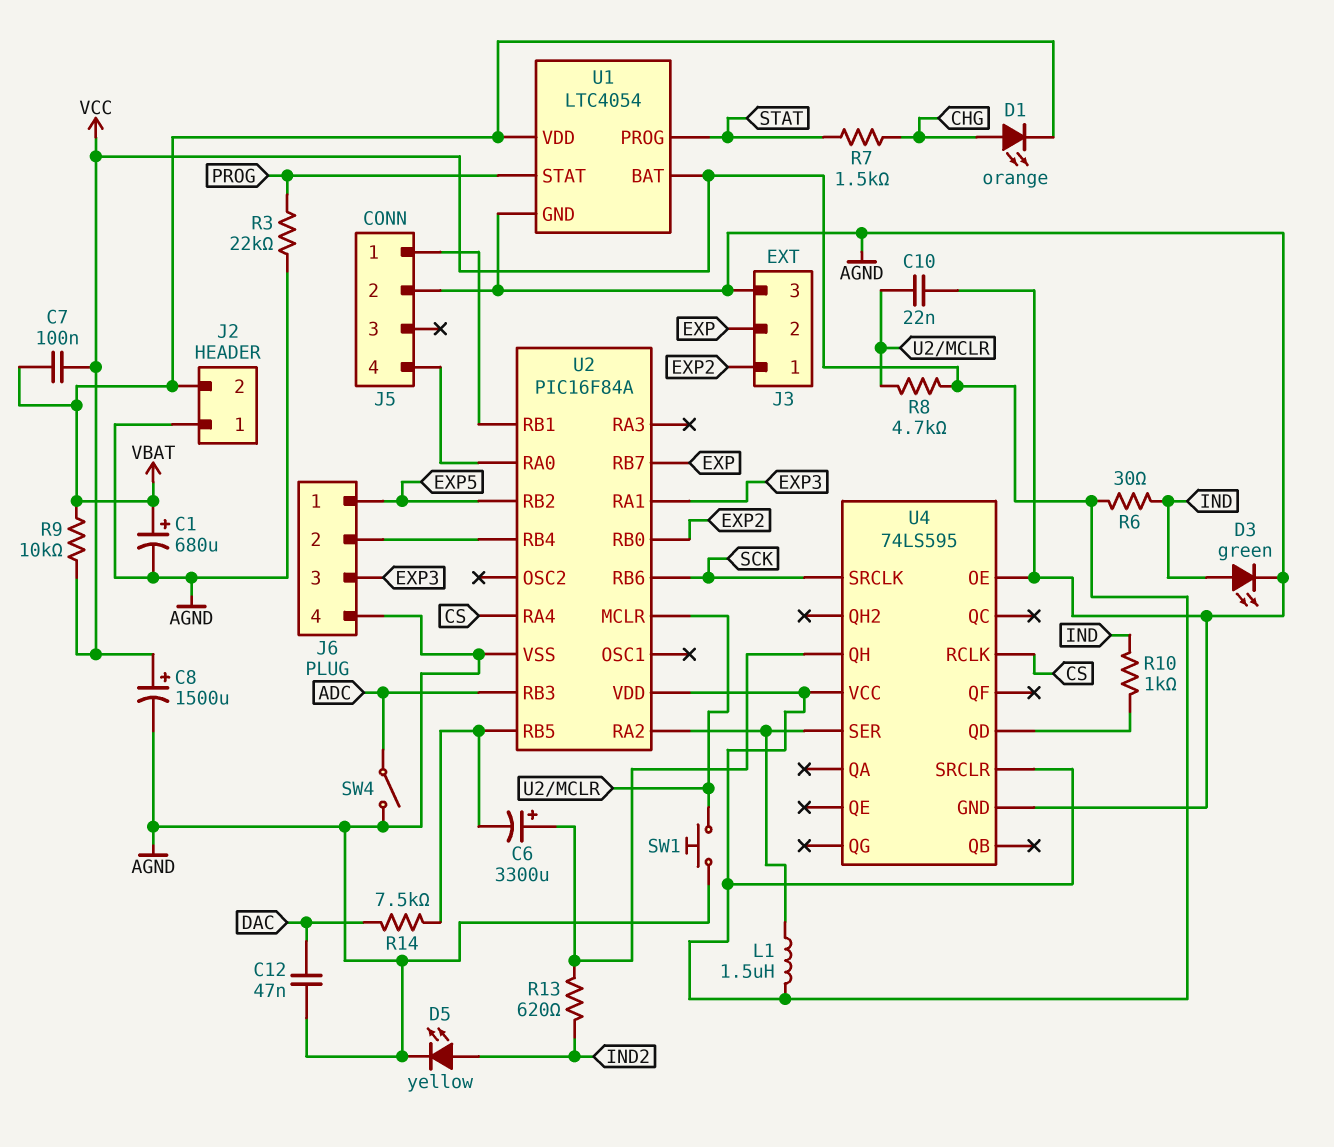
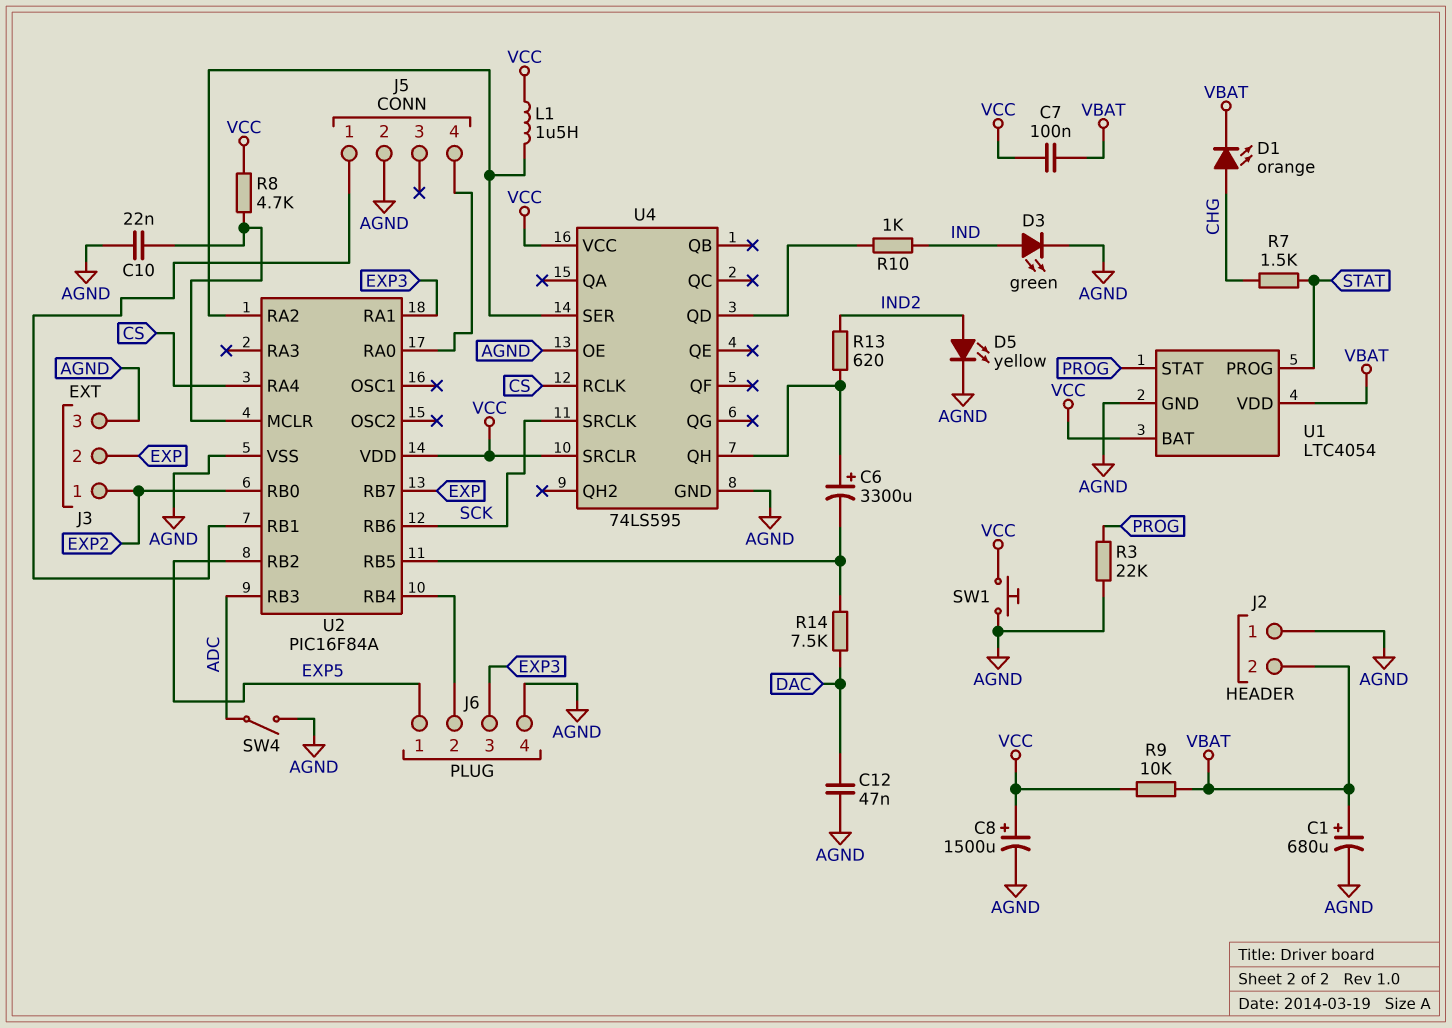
R6: 30 (IND, VCC) -> none
SW1: button (AGND, U2/MCLR) -> button (AGND, VCC)

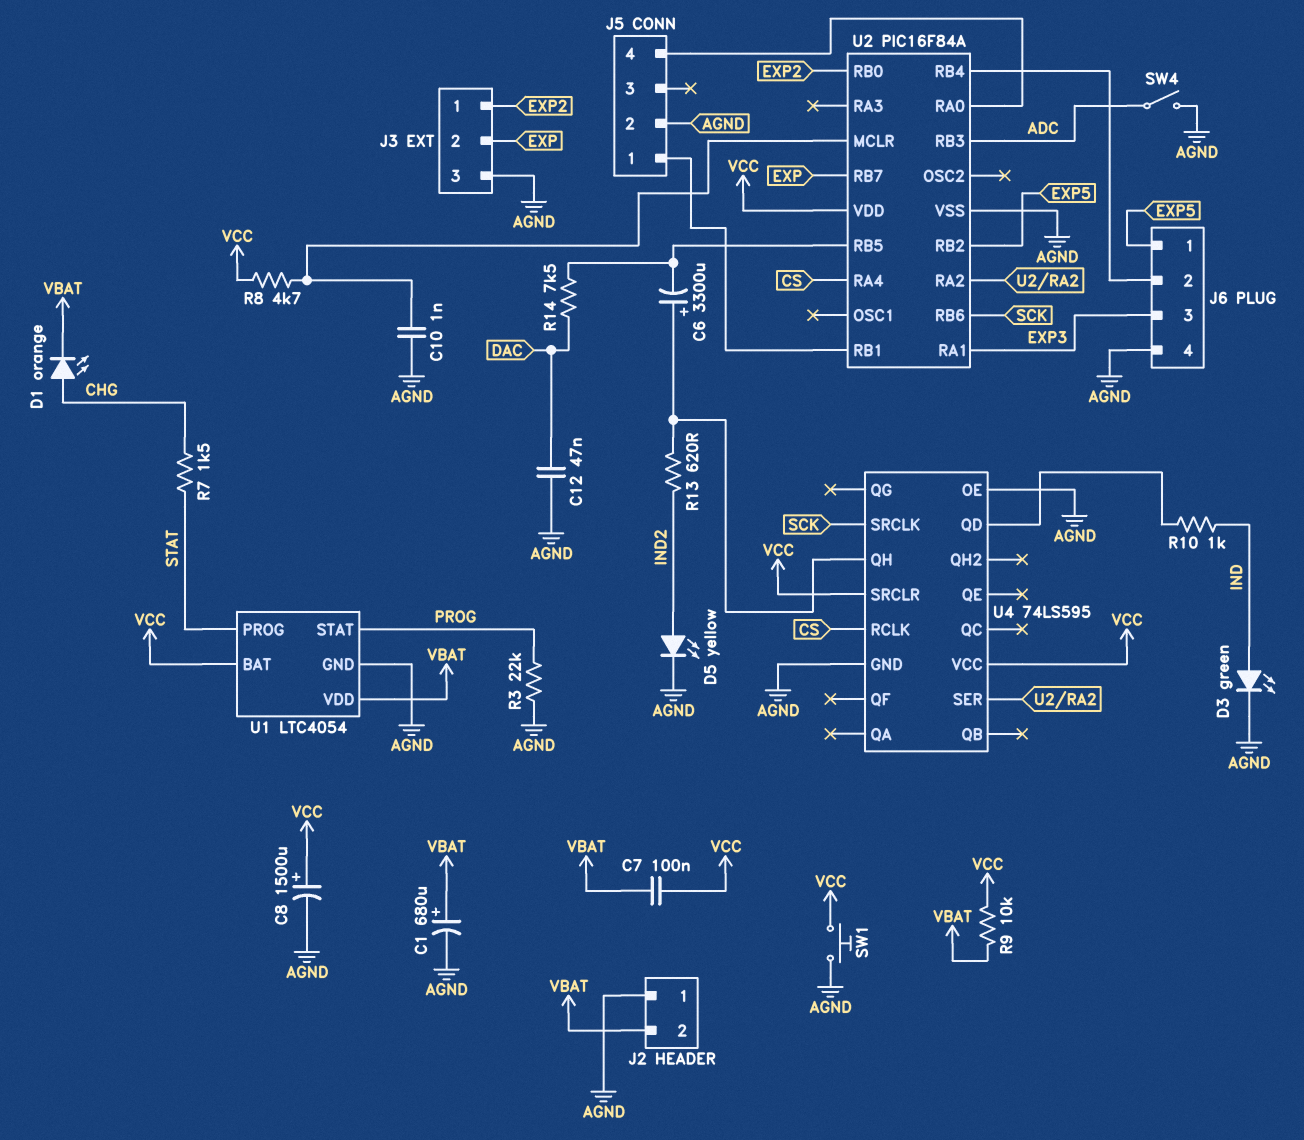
C10: 22nF (AGND, U2/MCLR) -> 1nF (AGND, U2/MCLR)
L1: 1.5uH (U2/RA2, VCC) -> none

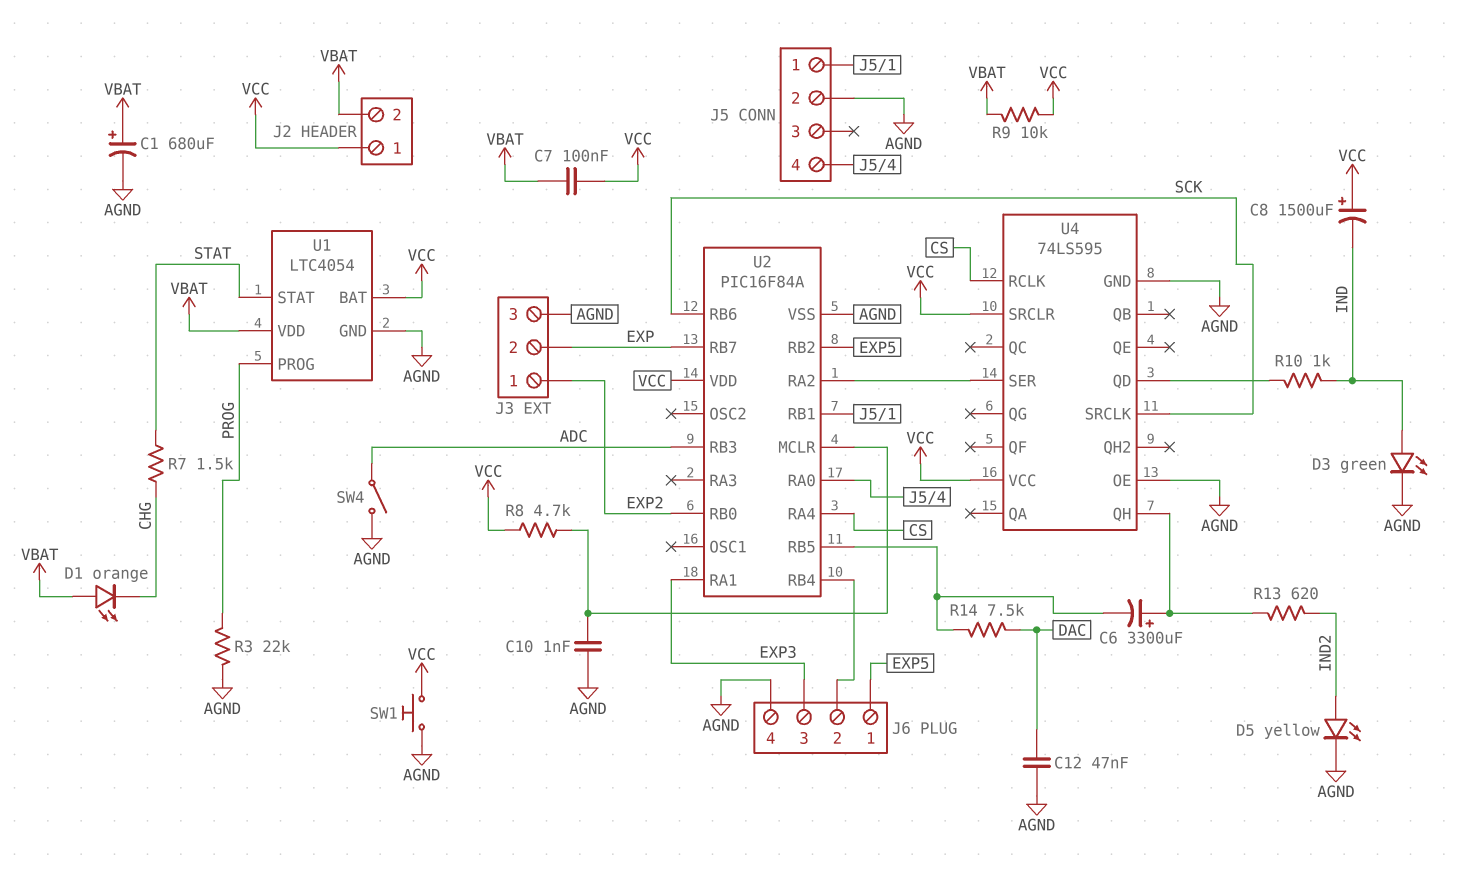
C8: 1500uF (plus VCC, minus AGND) -> 1500uF (plus VCC, minus IND)
D1: LED orange (A CHG, K VBAT) -> LED orange (A VBAT, K CHG)
J2 pin 1: AGND -> VCC
U1 pin PROG: STAT -> PROG
U1 pin STAT: PROG -> STAT

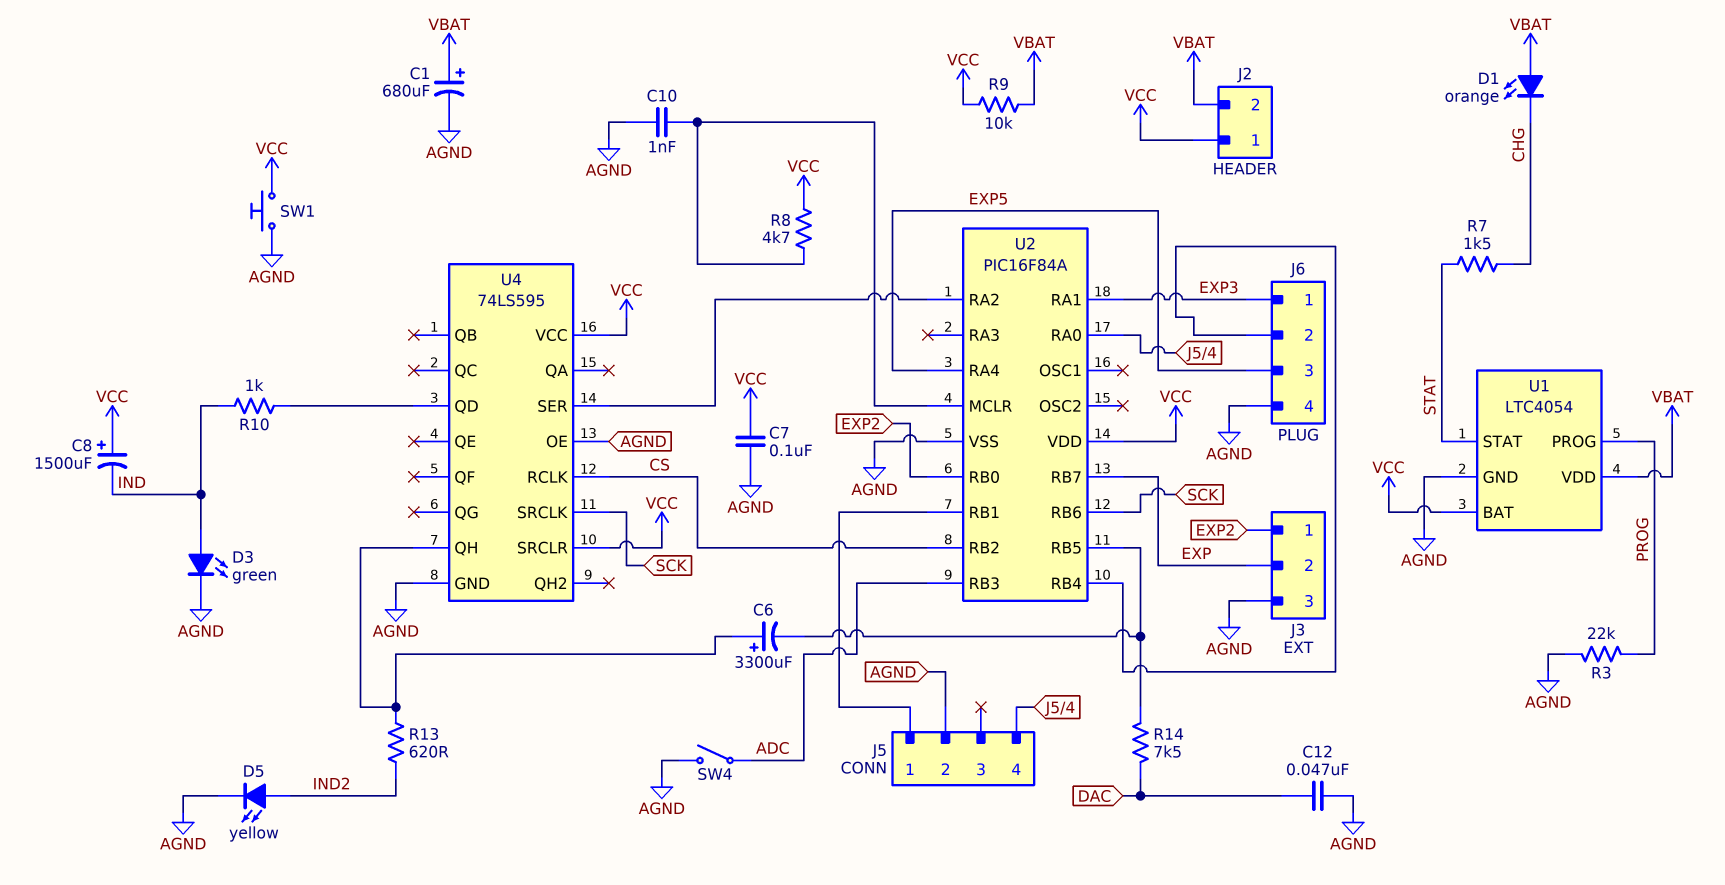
C7: 100nF (VBAT, VCC) -> 100nF (AGND, VCC)
J6 pin 1: EXP5 -> EXP3
J6 pin 3: EXP3 -> EXP5
U2 pin RA4: CS -> EXP5
U2 pin RB2: EXP5 -> CS

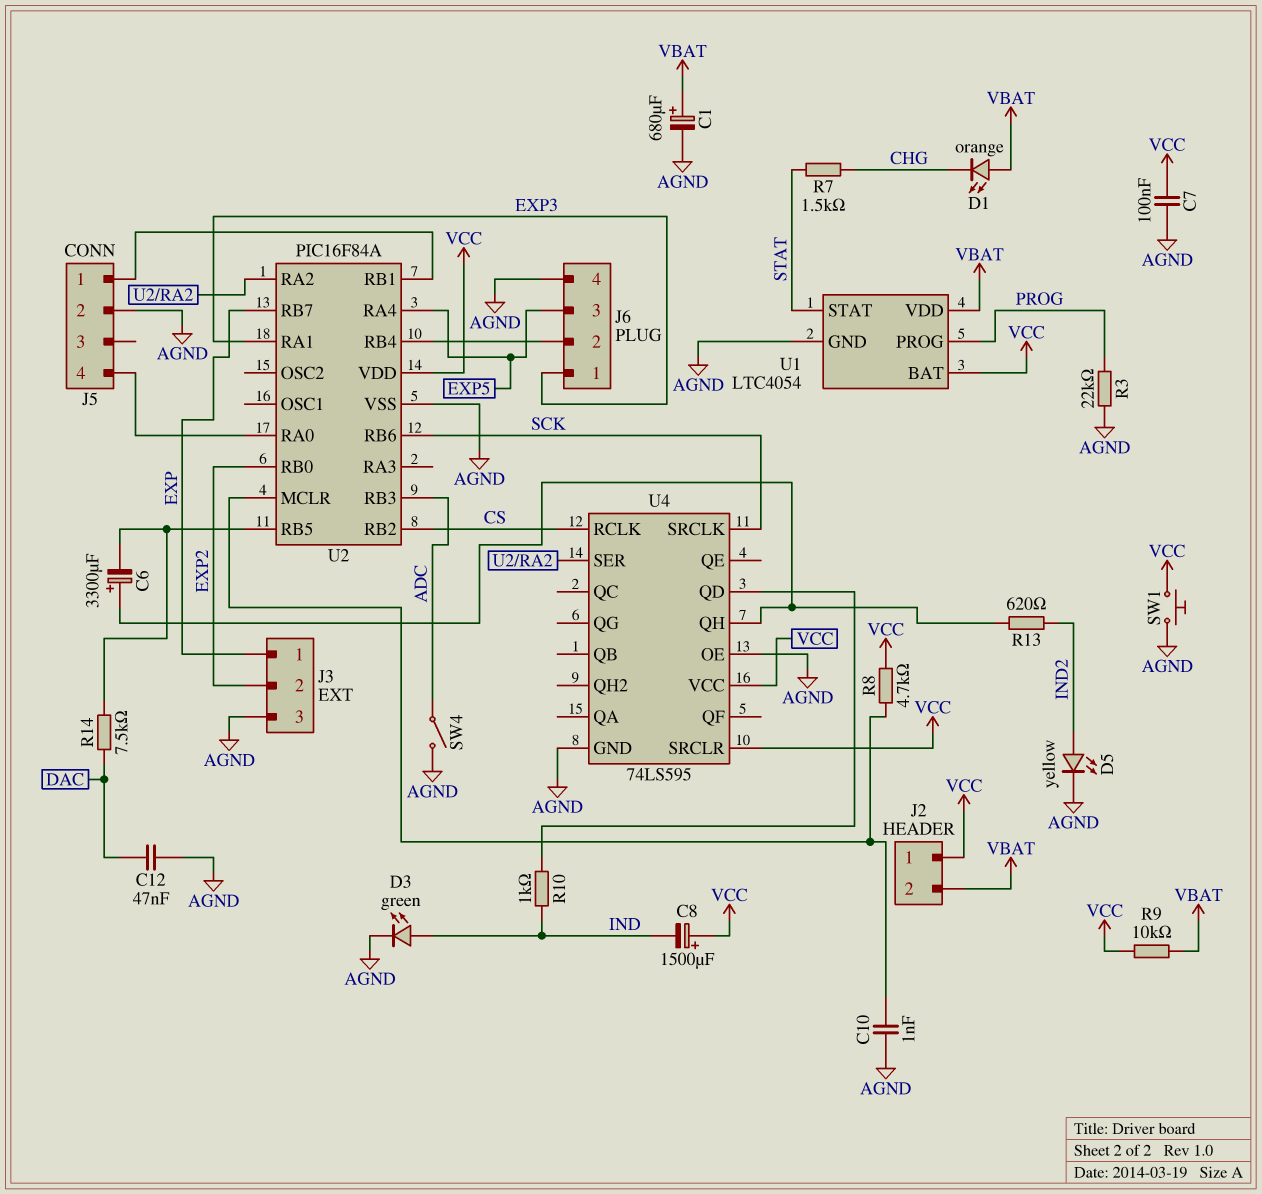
J3 pin 1: EXP2 -> EXP
J3 pin 2: EXP -> EXP2

